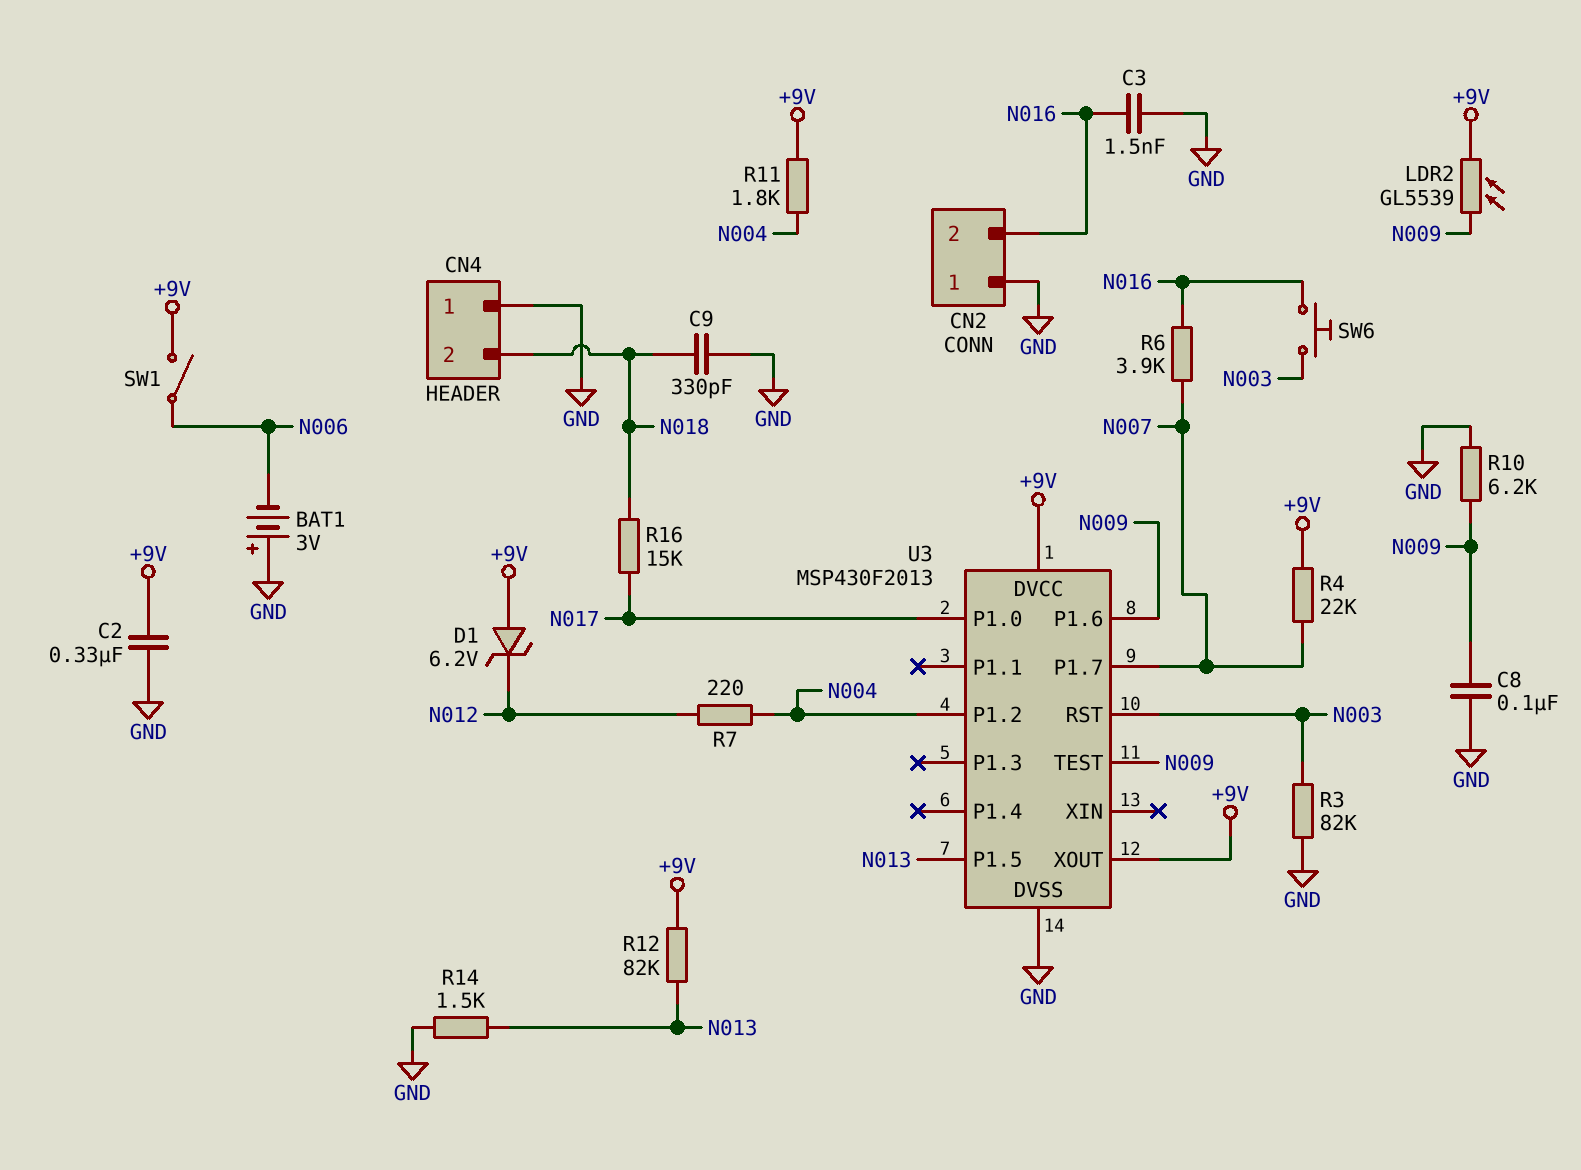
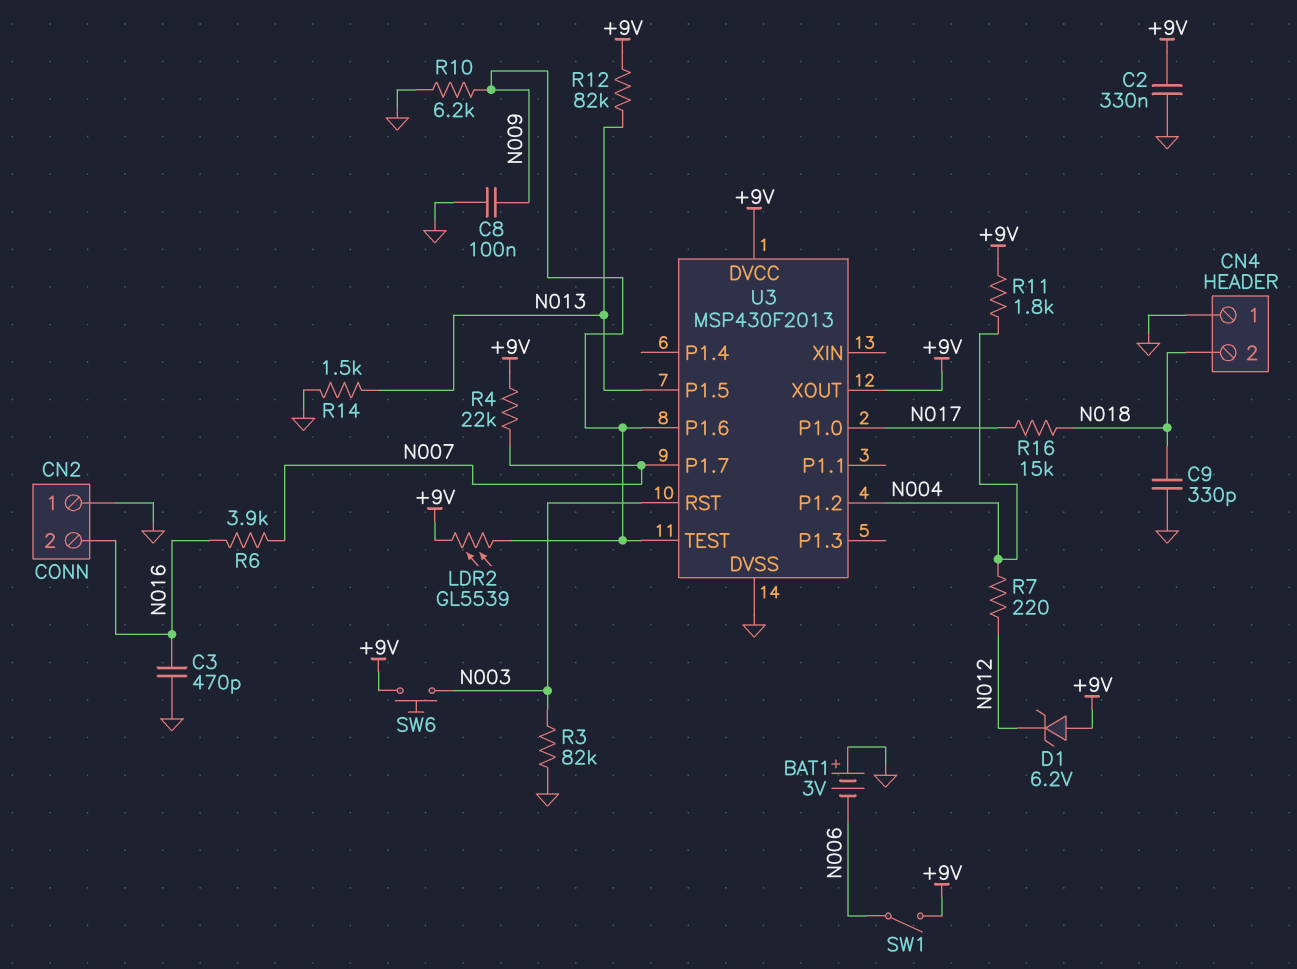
C3: 1.5nF (GND, N016) -> 470pF (GND, N016)
SW6: button (N003, N016) -> button (+9V, N003)

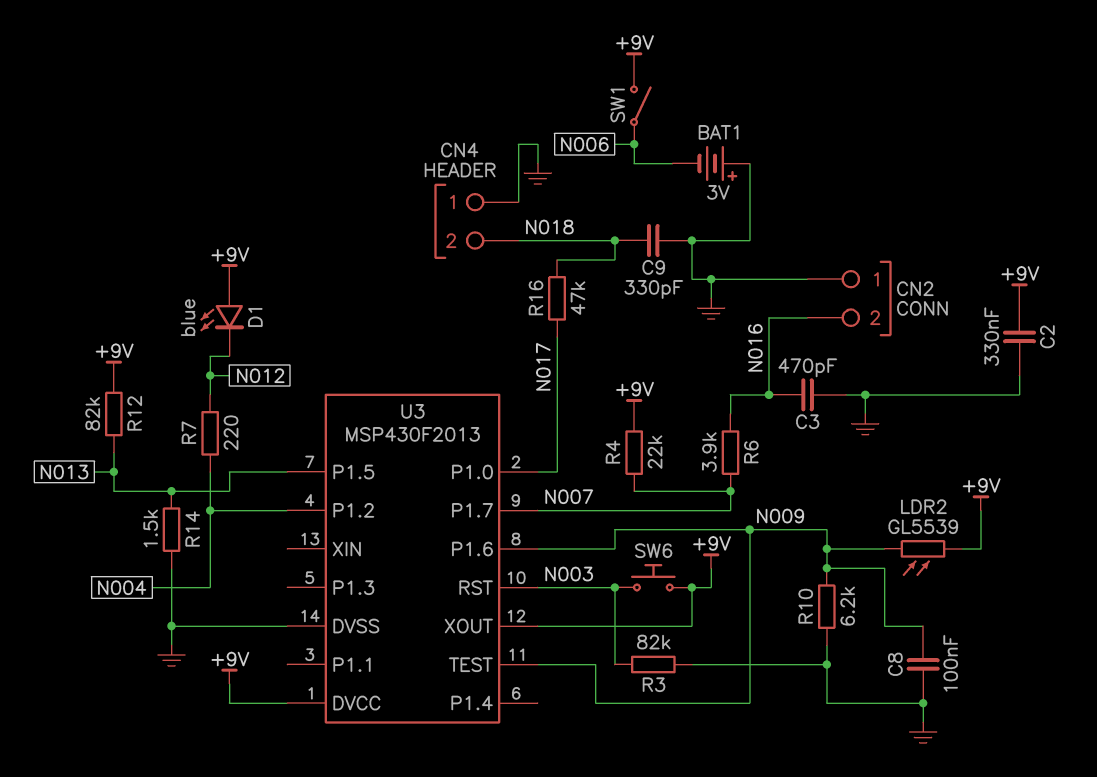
D1: zener 6.2V (A +9V, K N012) -> LED blue (A +9V, K N012)
R11: 1.8k (+9V, N004) -> none
R16: 15k (N017, N018) -> 47k (N017, N018)

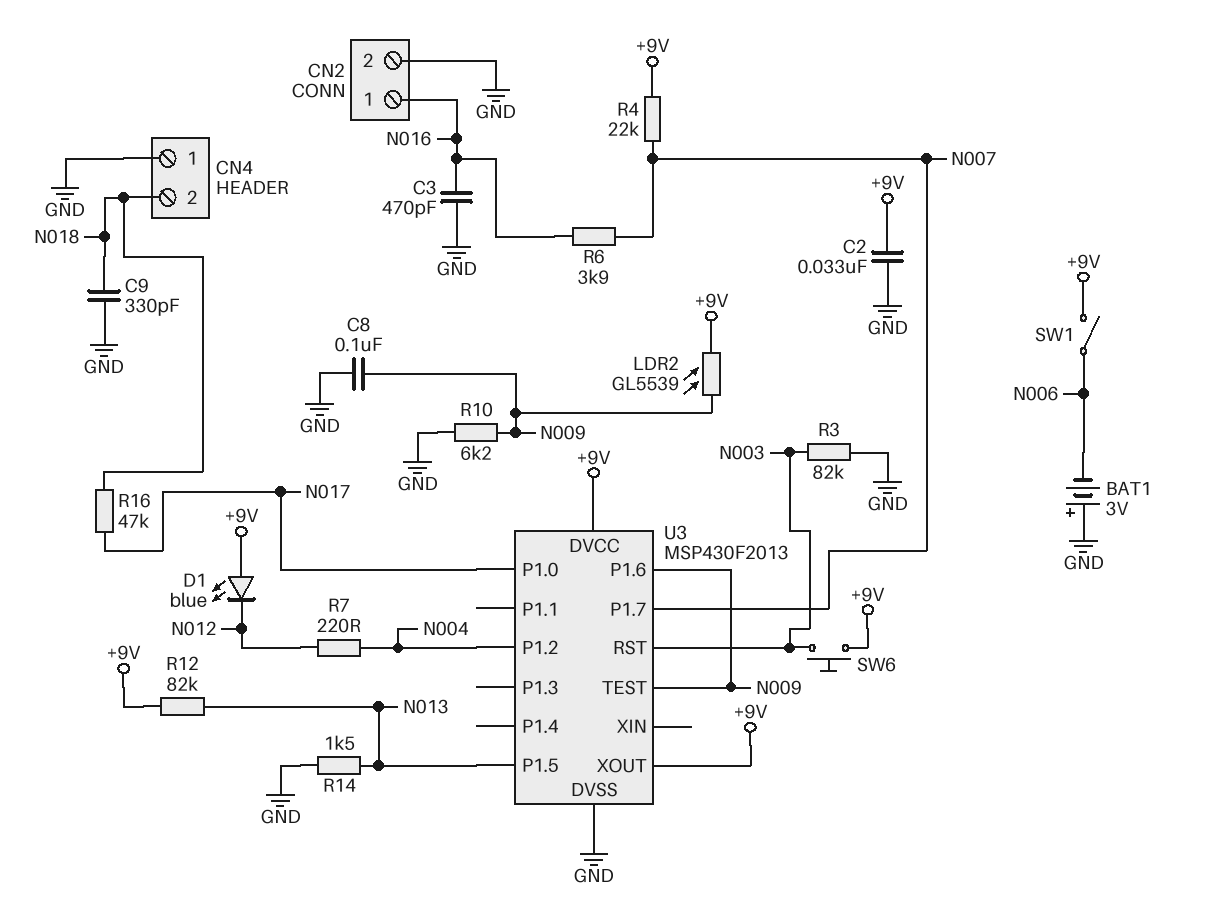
C2: 330nF (+9V, GND) -> 33nF (+9V, GND)
CN2 pin 1: GND -> N016
CN2 pin 2: N016 -> GND

